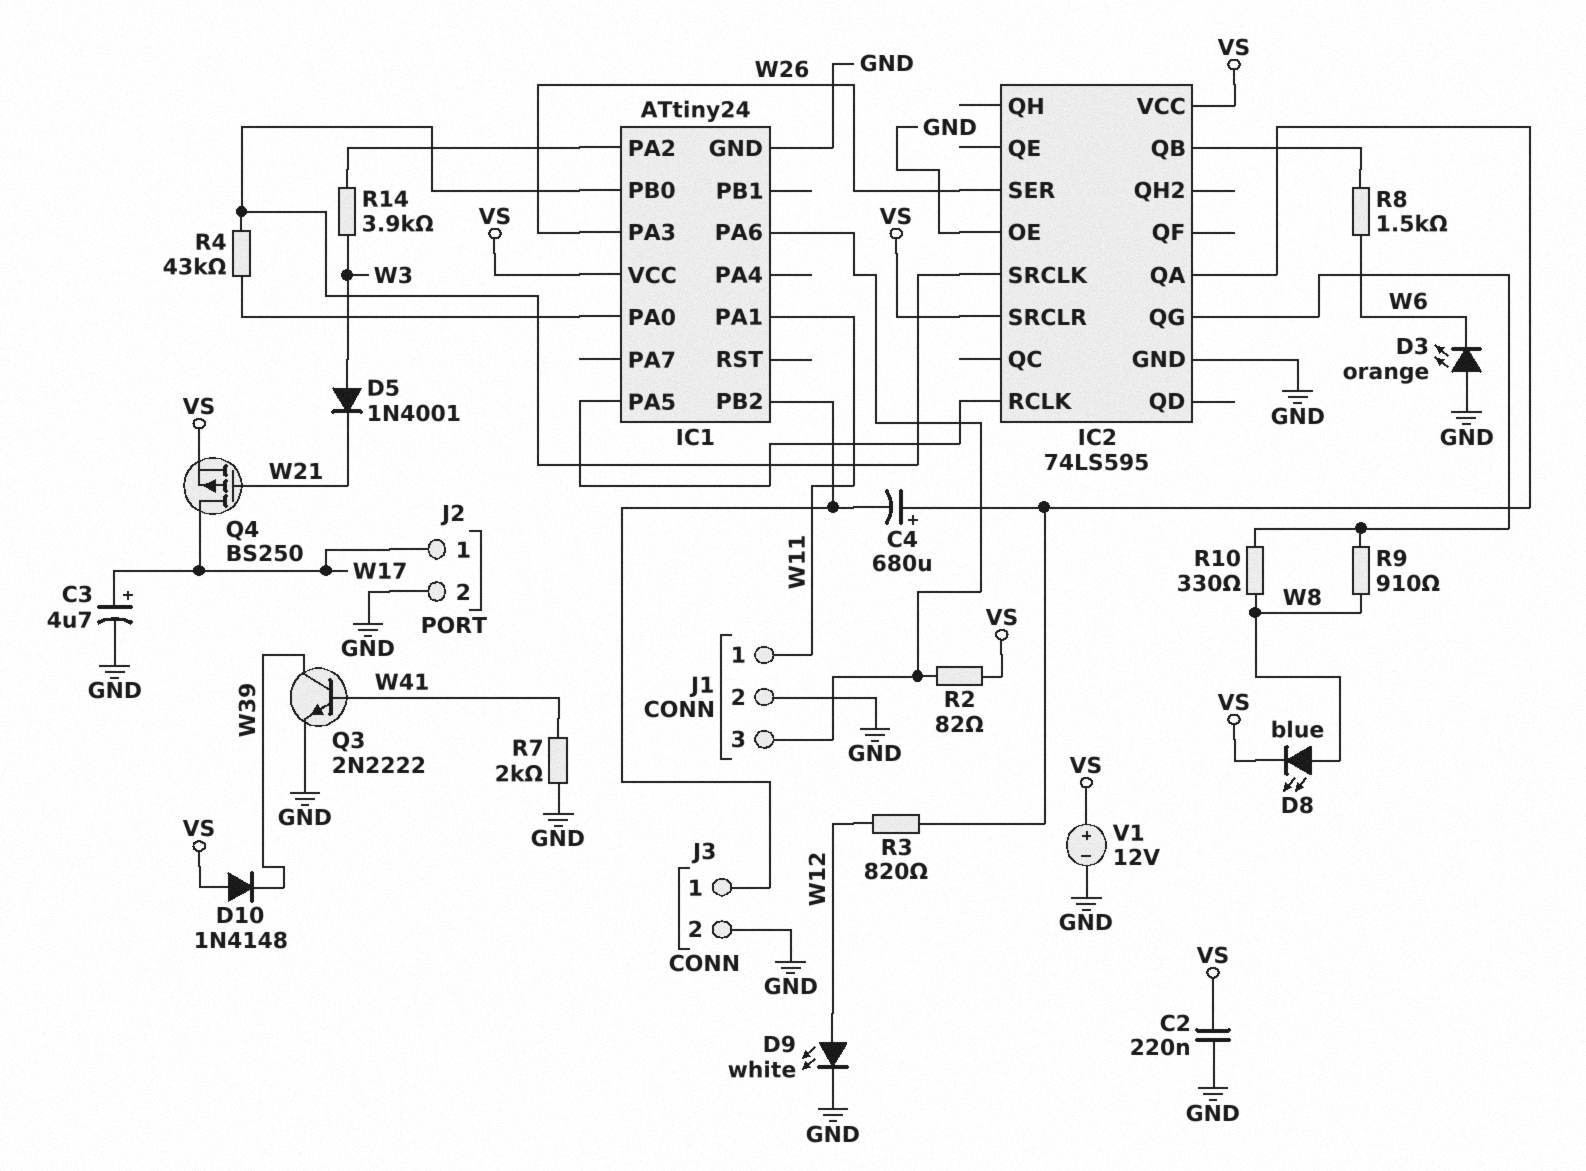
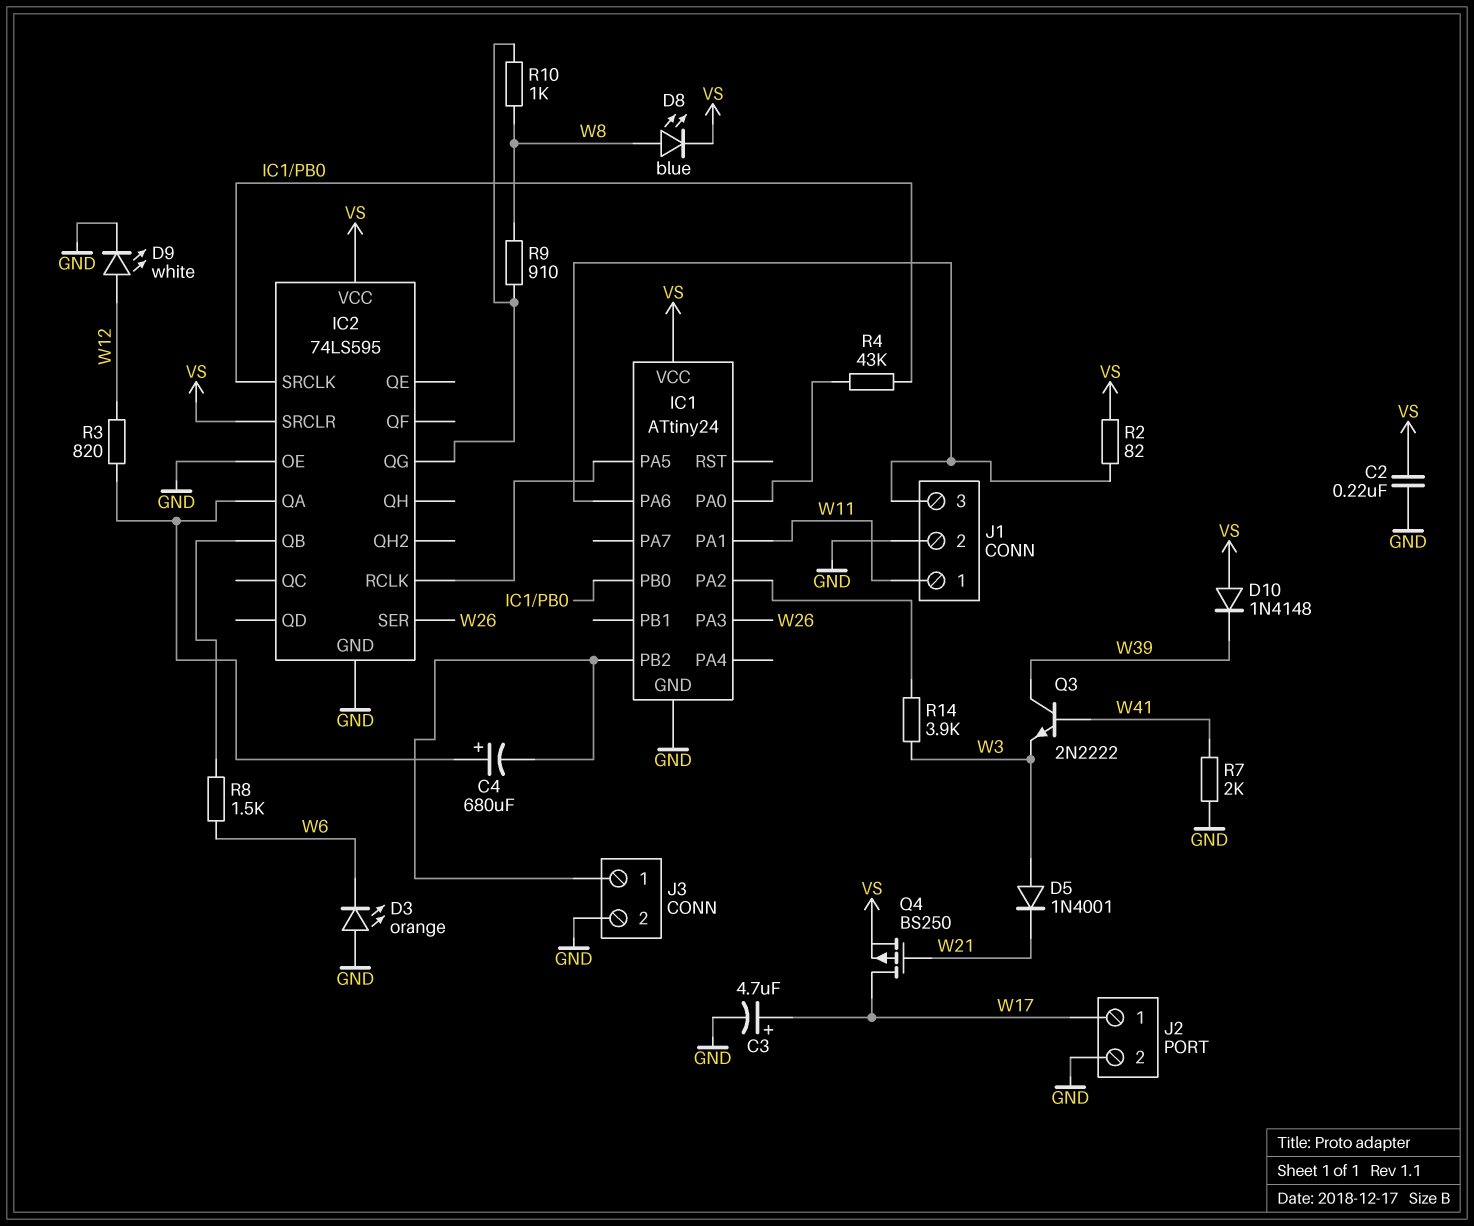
Q3: NPN 2N2222 (B W41, C W39, E GND) -> NPN 2N2222 (B W41, C W39, E W3)
R10: 330 (IC2/QG, W8) -> 1k (IC2/QG, W8)
V1: 12V (plus VS, minus GND) -> none

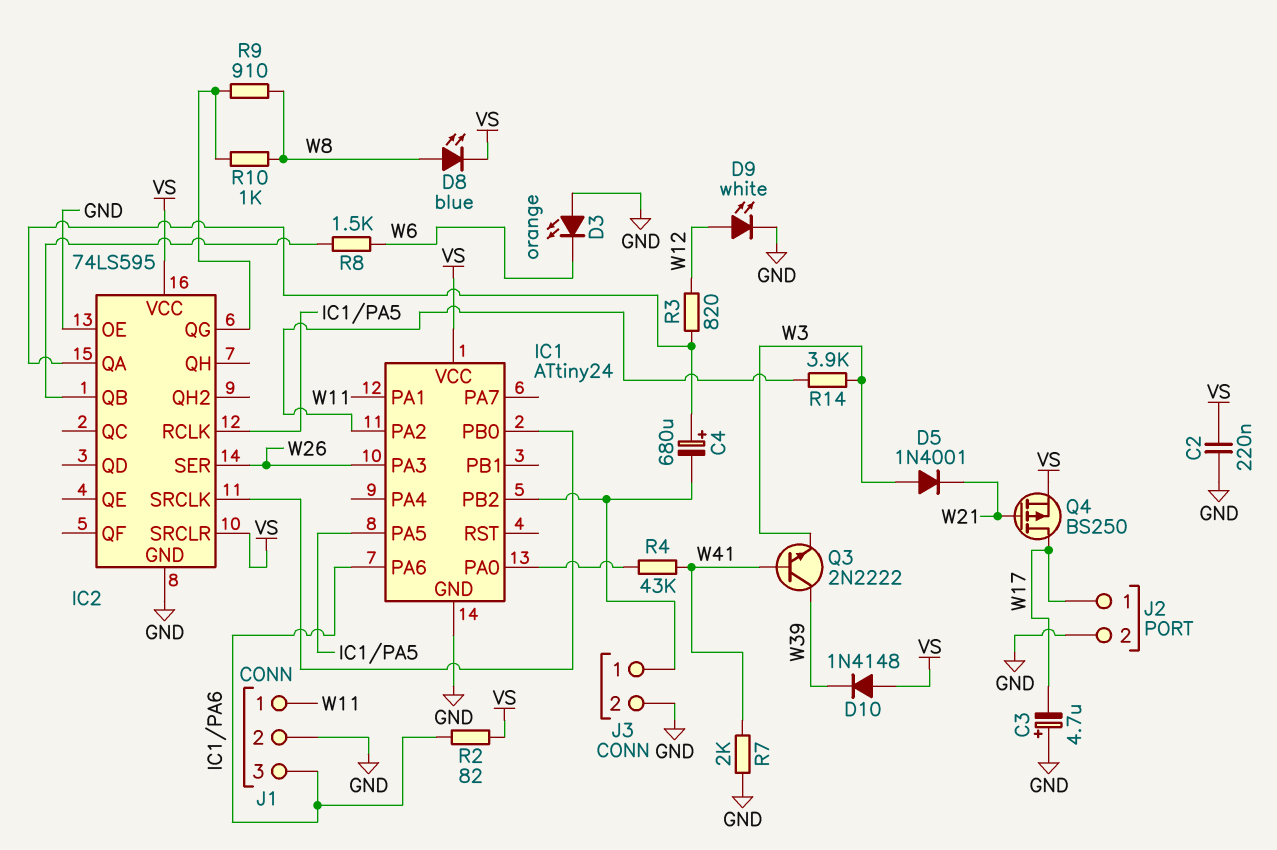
C3: 4.7uF (plus W17, minus GND) -> 4.7uF (plus GND, minus W17)
R4: 43k (IC1/PA0, IC1/PB0) -> 43k (IC1/PA0, W41)

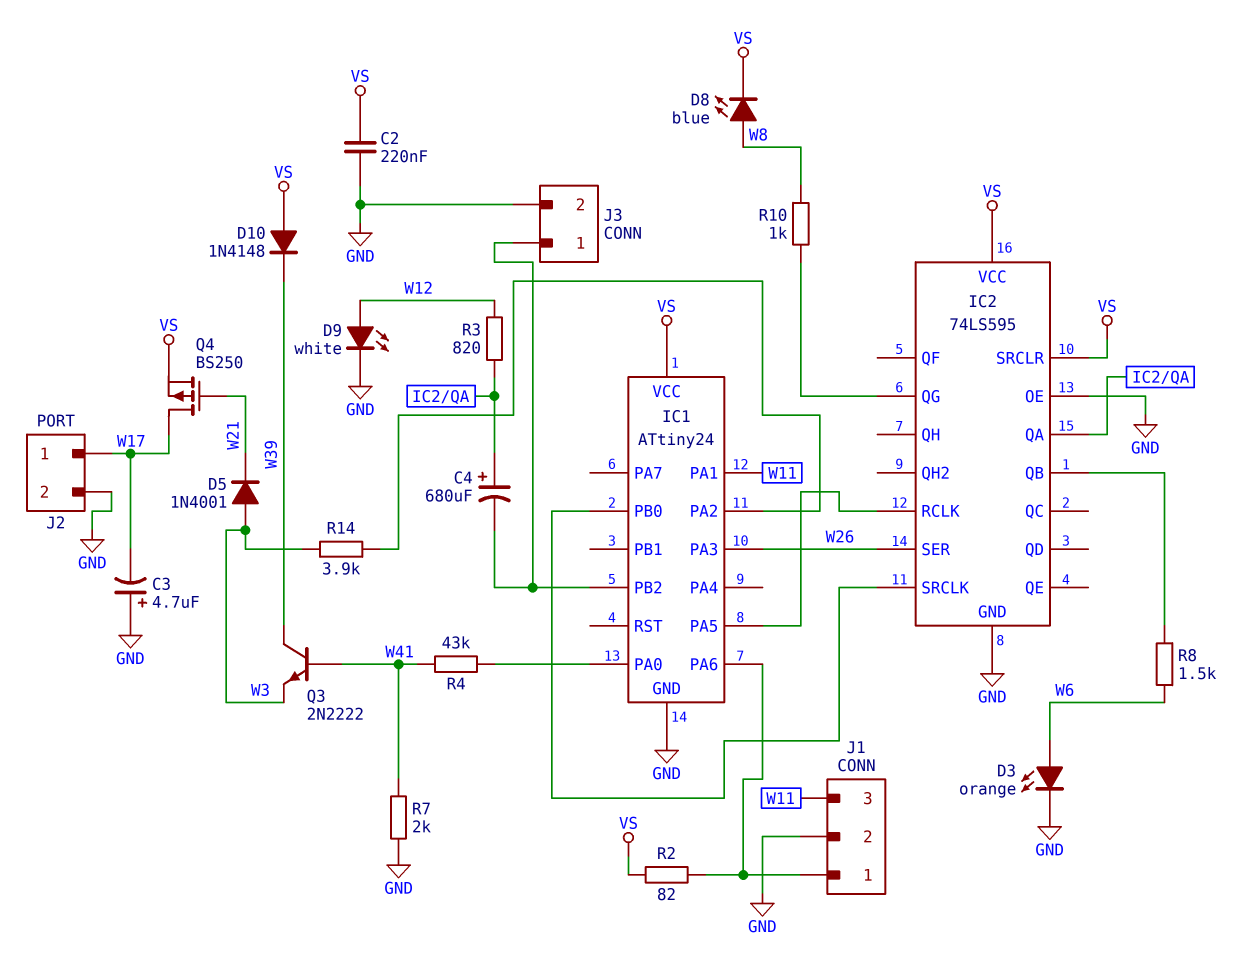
D3: LED orange (A GND, K W6) -> LED orange (A W6, K GND)
J1 pin 1: W11 -> IC1/PA6
J1 pin 3: IC1/PA6 -> W11
R9: 910 (IC2/QG, W8) -> none

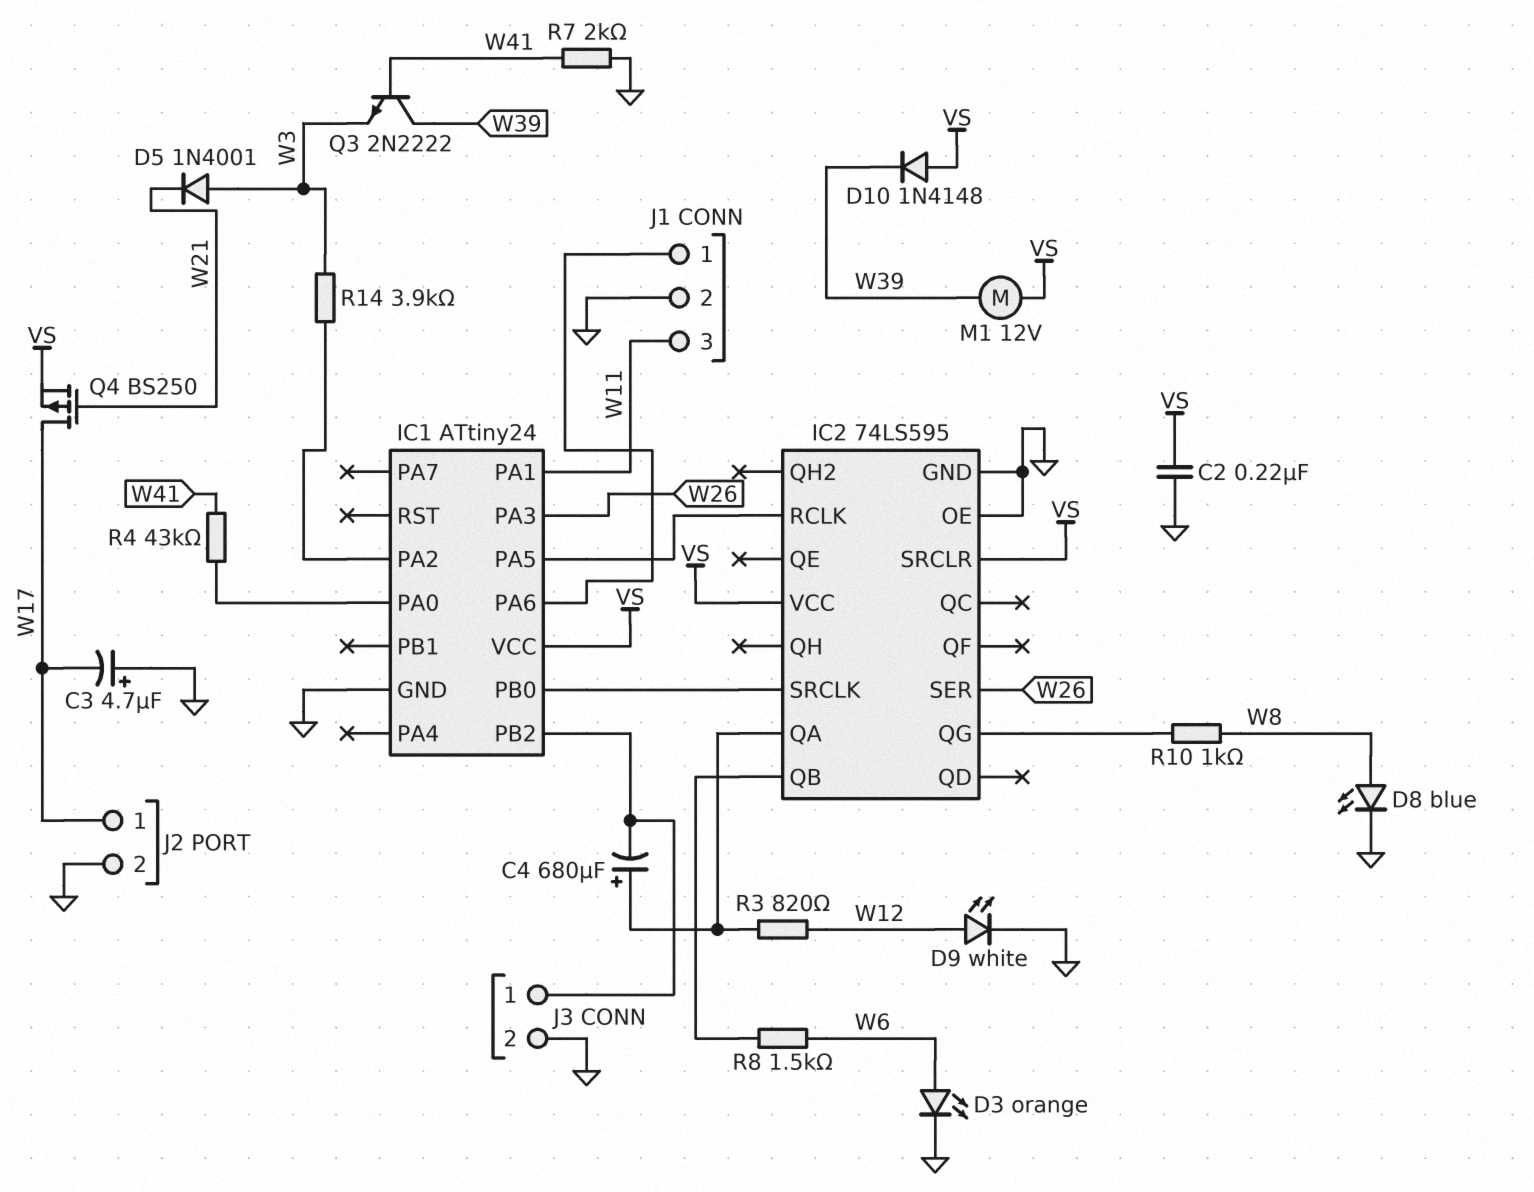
D8: LED blue (A W8, K VS) -> LED blue (A W8, K GND)
M1: none -> motor 12V (VS, W39)
R2: 82 (IC1/PA6, VS) -> none

